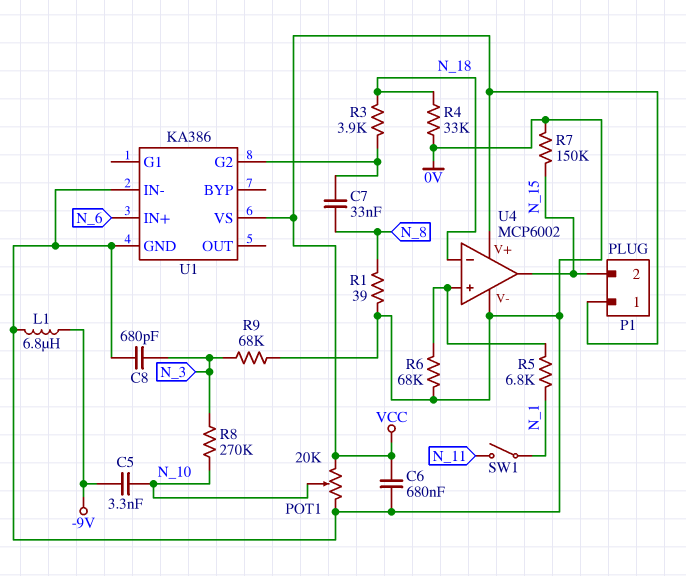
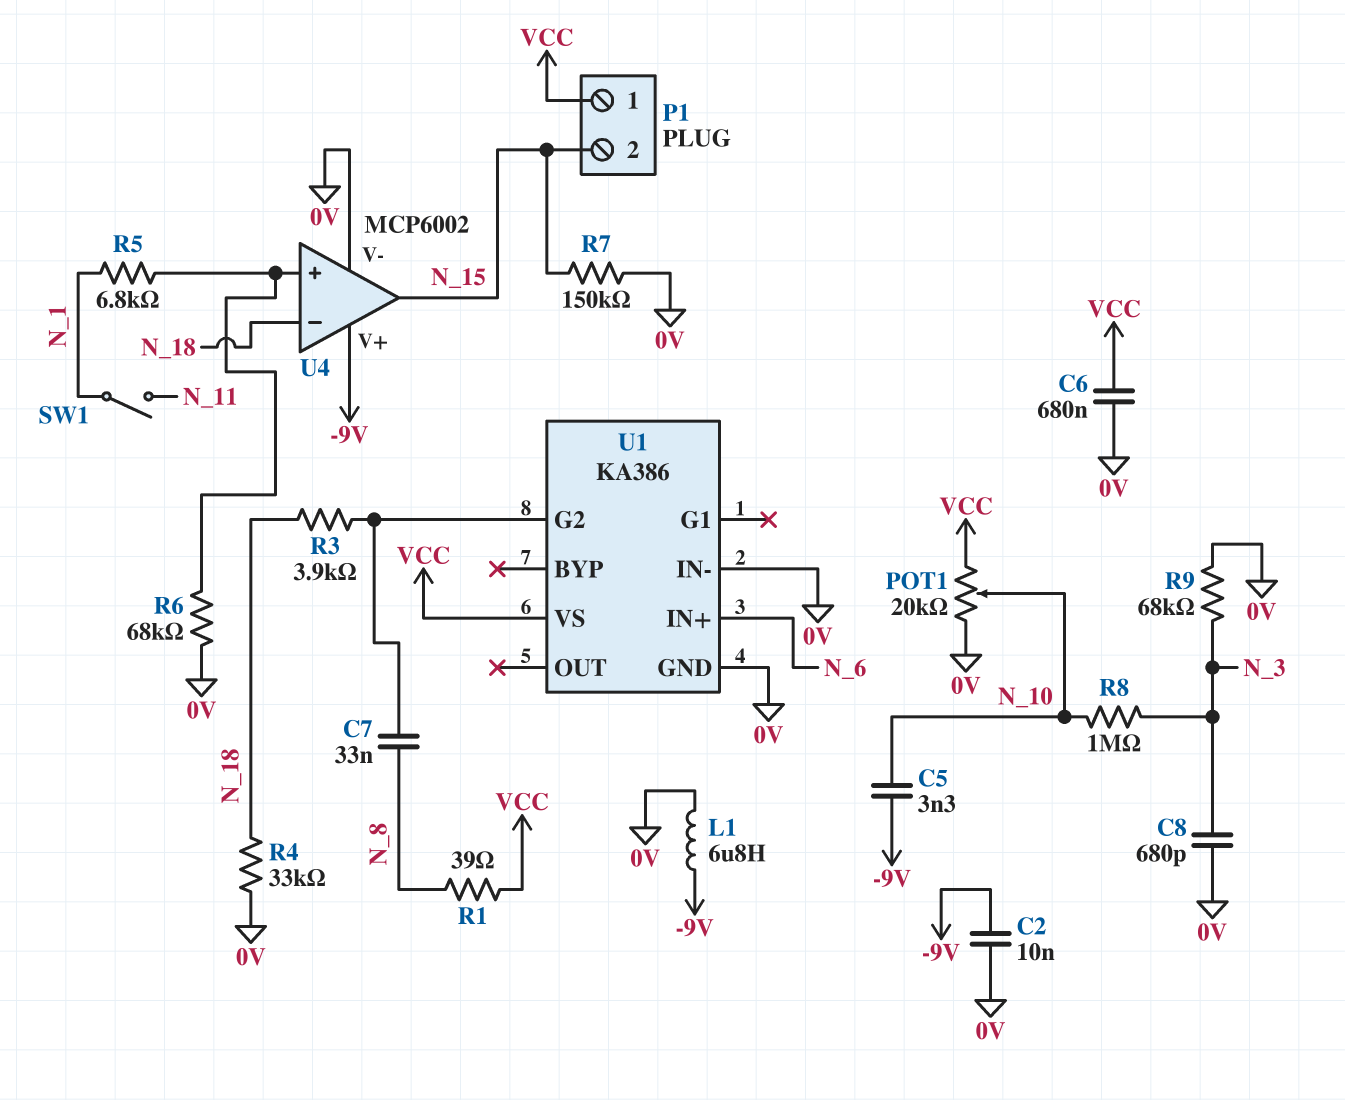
C2: none -> 10nF (-9V, 0V)
R1: 39 (0V, N_8) -> 39 (N_8, VCC)
R8: 270k (N_3, N_10) -> 1M (N_3, N_10)
U4 pin V+: VCC -> -9V

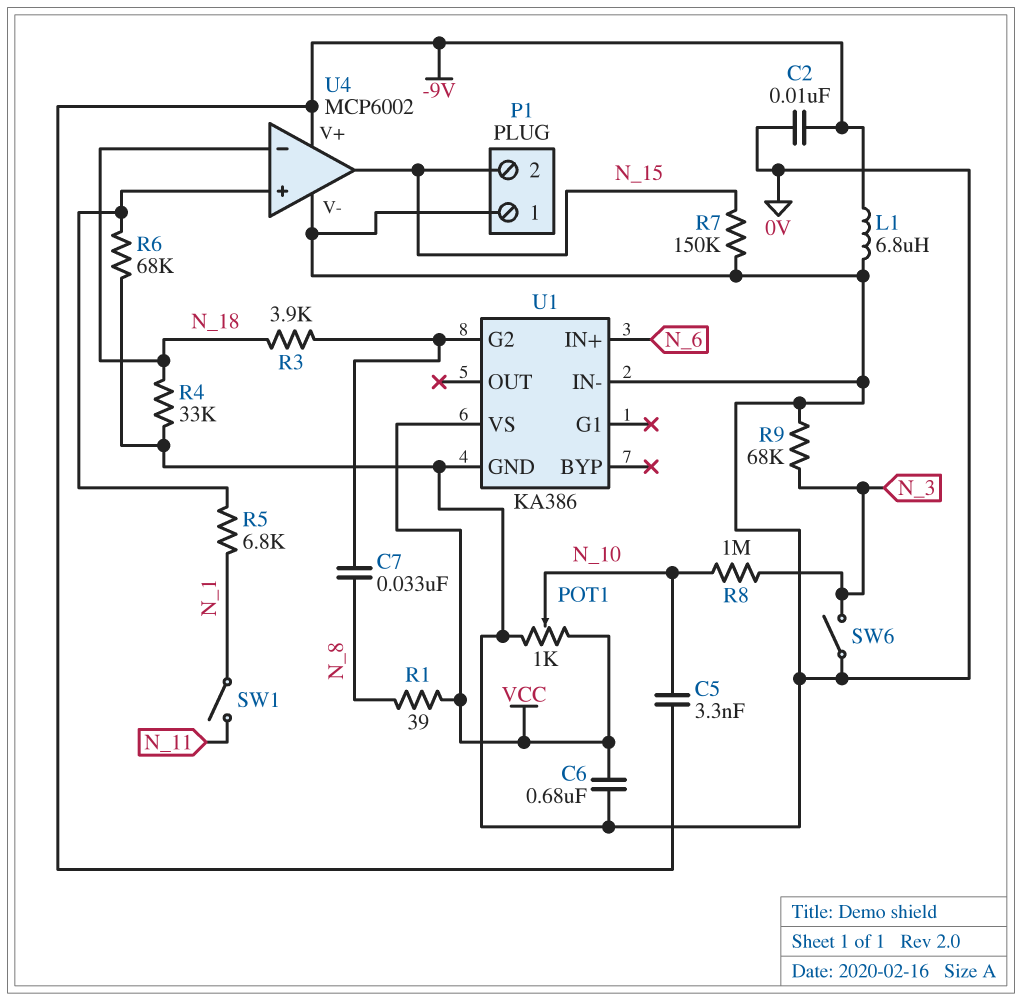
C8: 680pF (0V, N_3) -> none
P1 pin 1: VCC -> 0V
POT1: 20k (0V, VCC, wiper N_10) -> 1k (0V, VCC, wiper N_10)
SW6: none -> switch (0V, N_3)

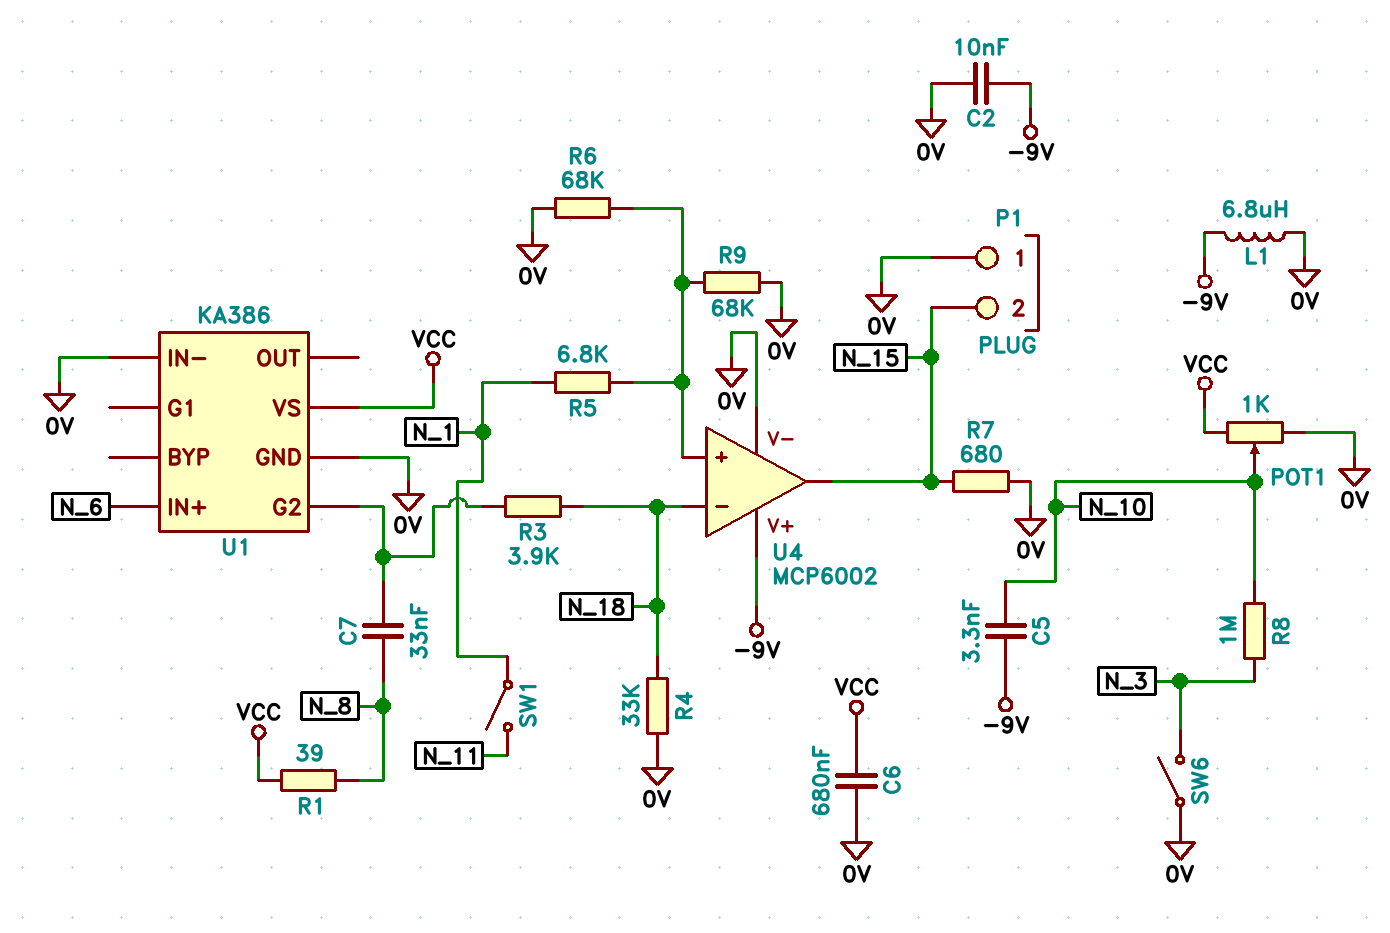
R7: 150k (0V, N_15) -> 680 (0V, N_15)
R9: 68k (0V, N_3) -> 68k (0V, U4/in+)

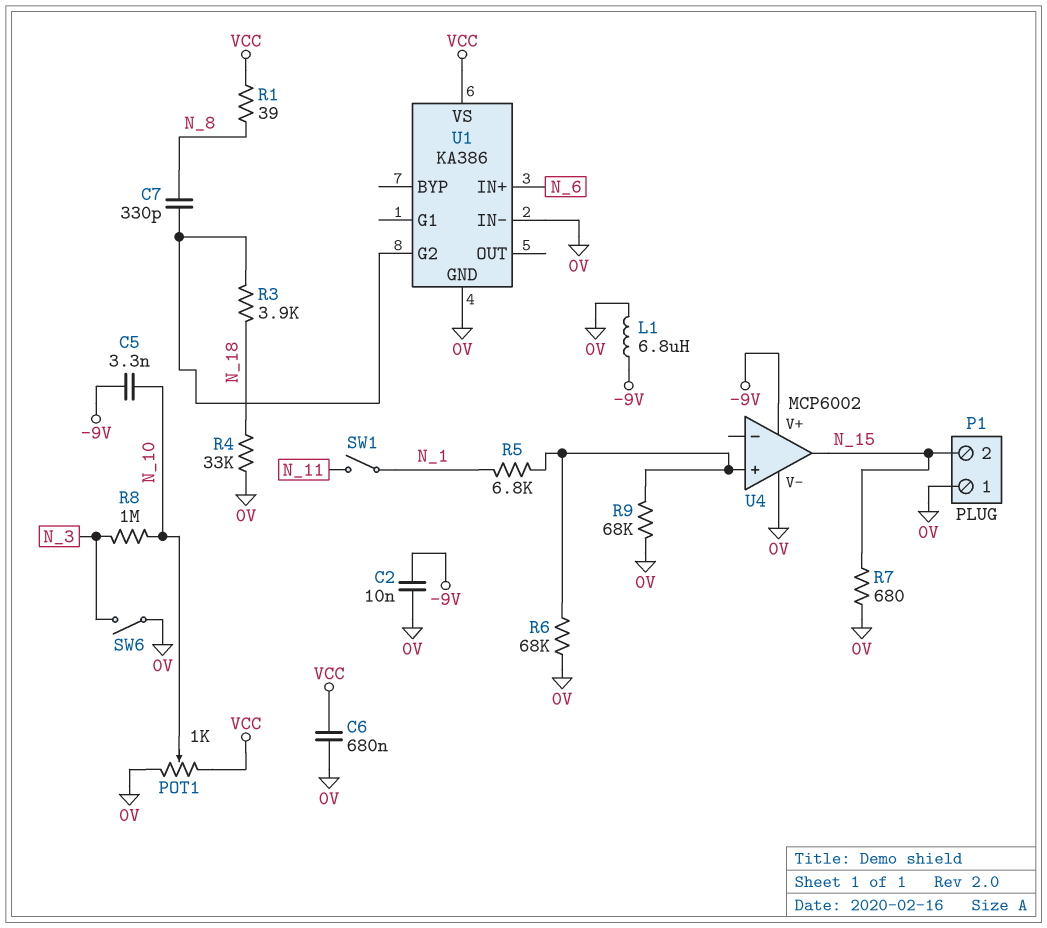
C7: 33nF (N_8, U1/G2) -> 330pF (N_8, U1/G2)
U4 pin in-: N_18 -> none

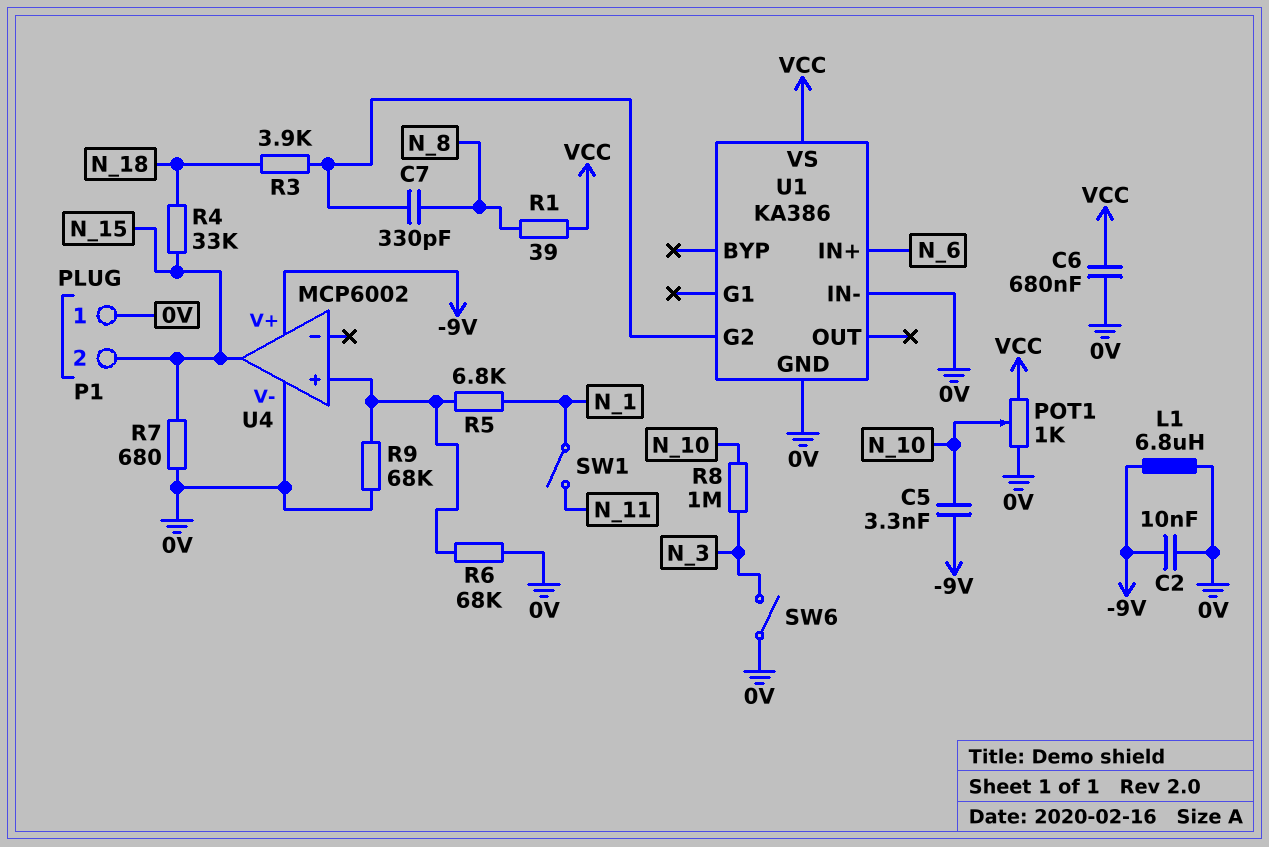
R4: 33k (0V, N_18) -> 33k (N_15, N_18)

